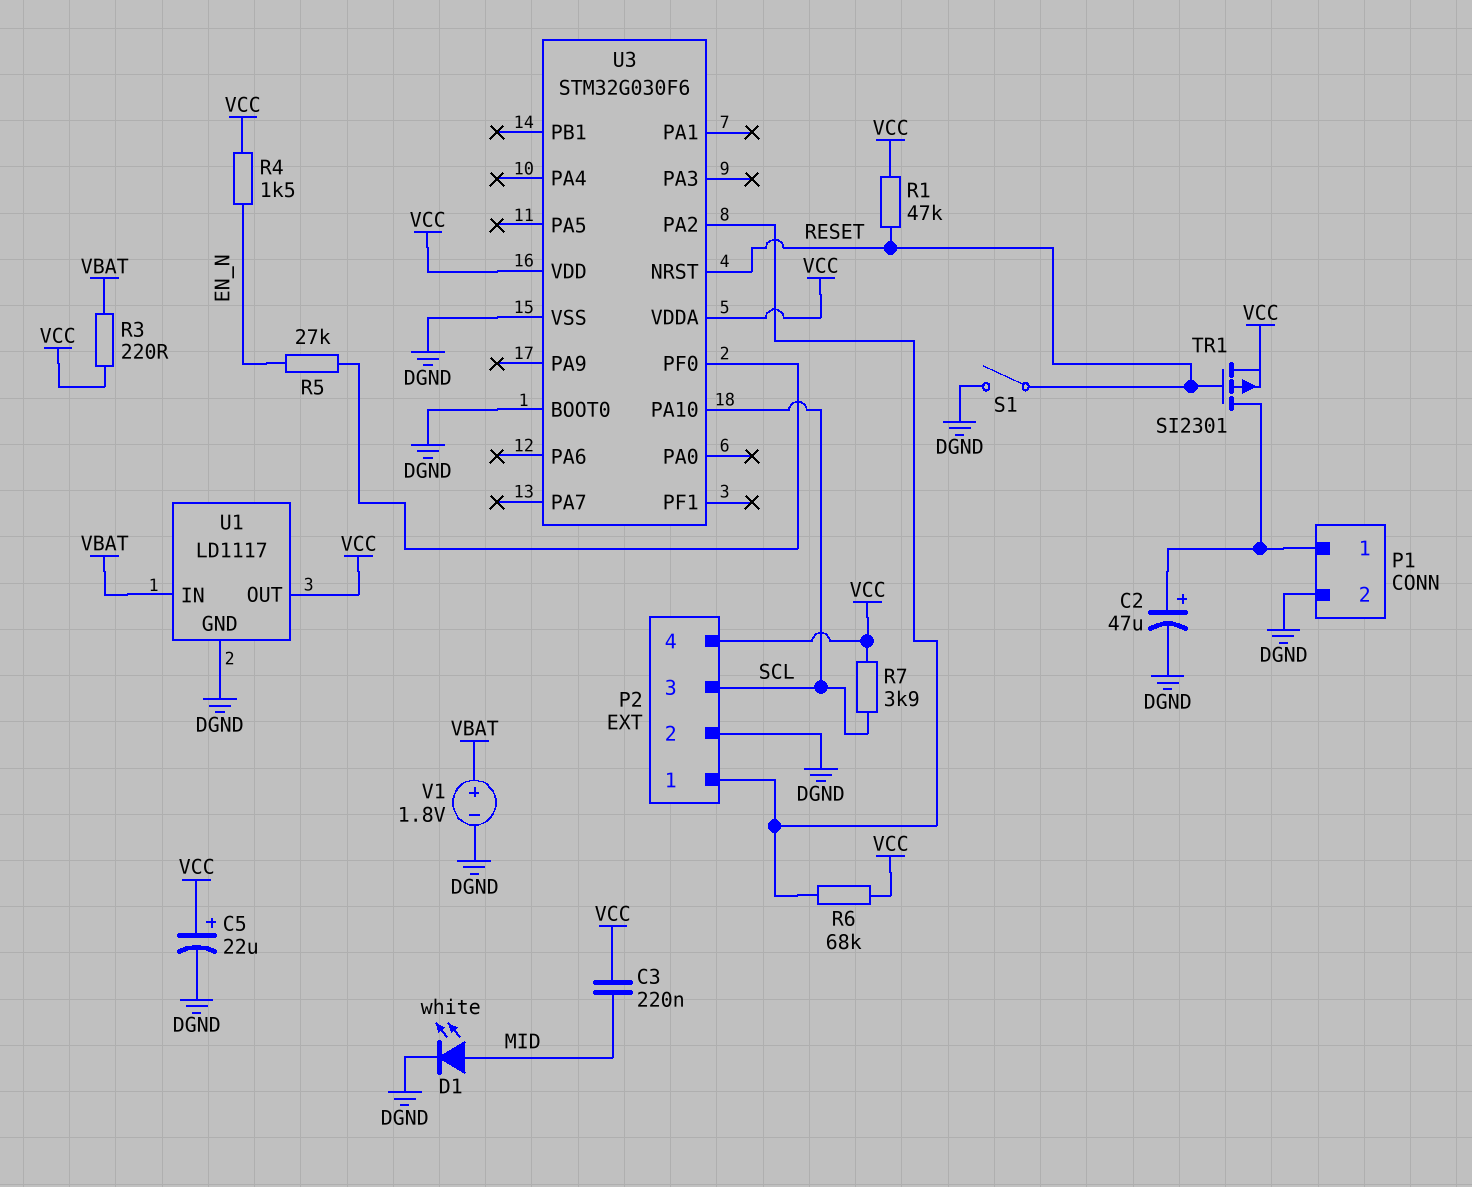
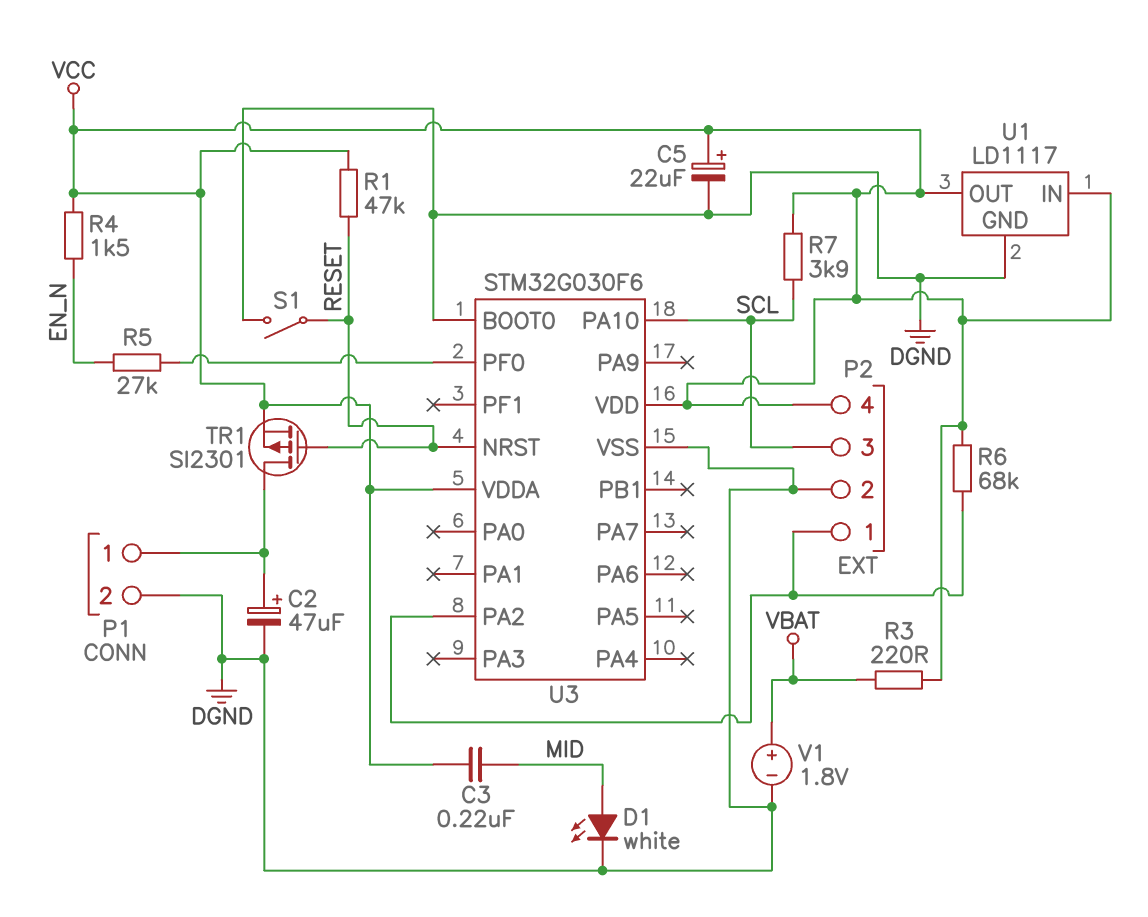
U1 pin IN: VBAT -> VCC

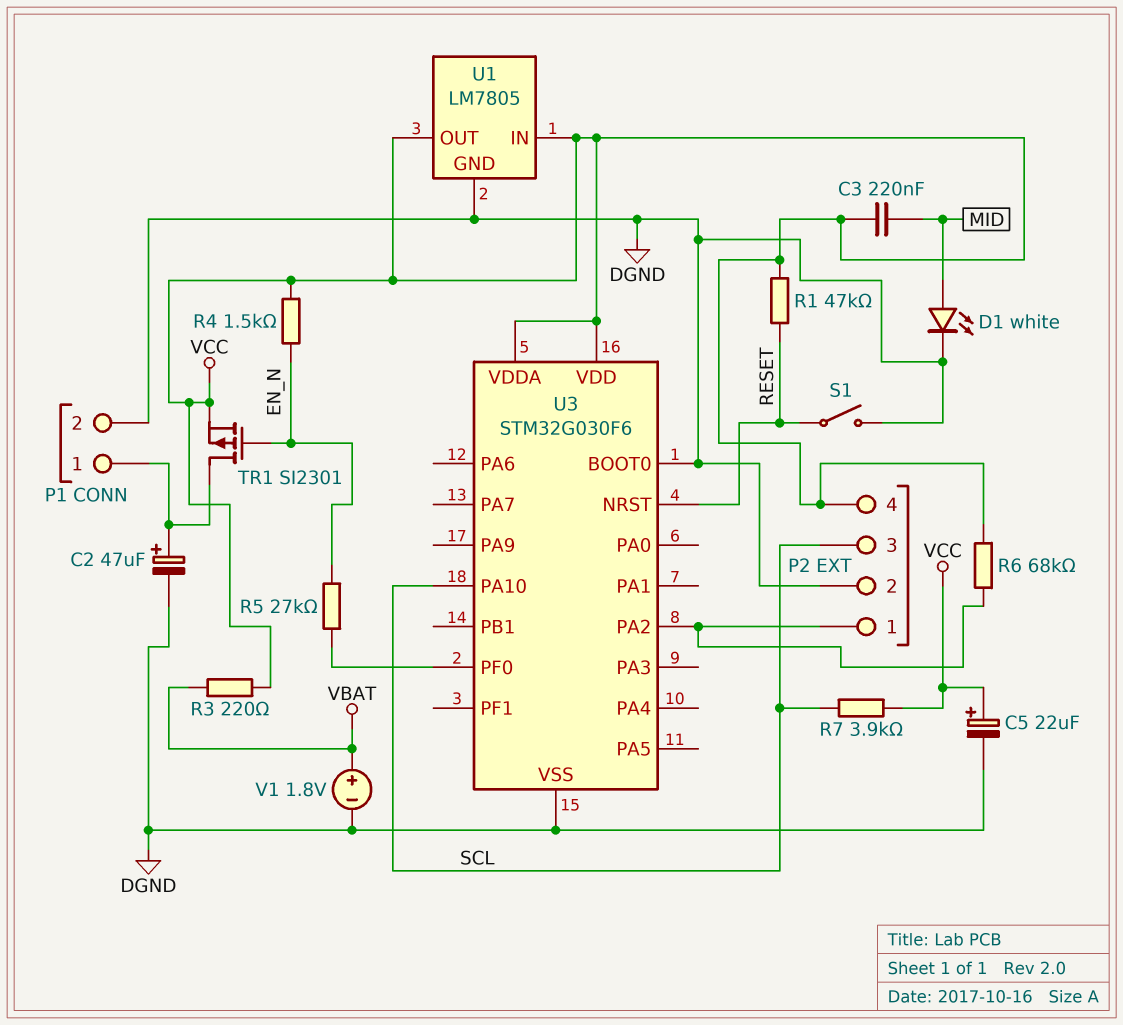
TR1: PMOS SI2301 (G RESET, D P1/1, S VCC) -> PMOS SI2301 (G EN_N, D P1/1, S VCC)
U1: LD1117 -> LM7805

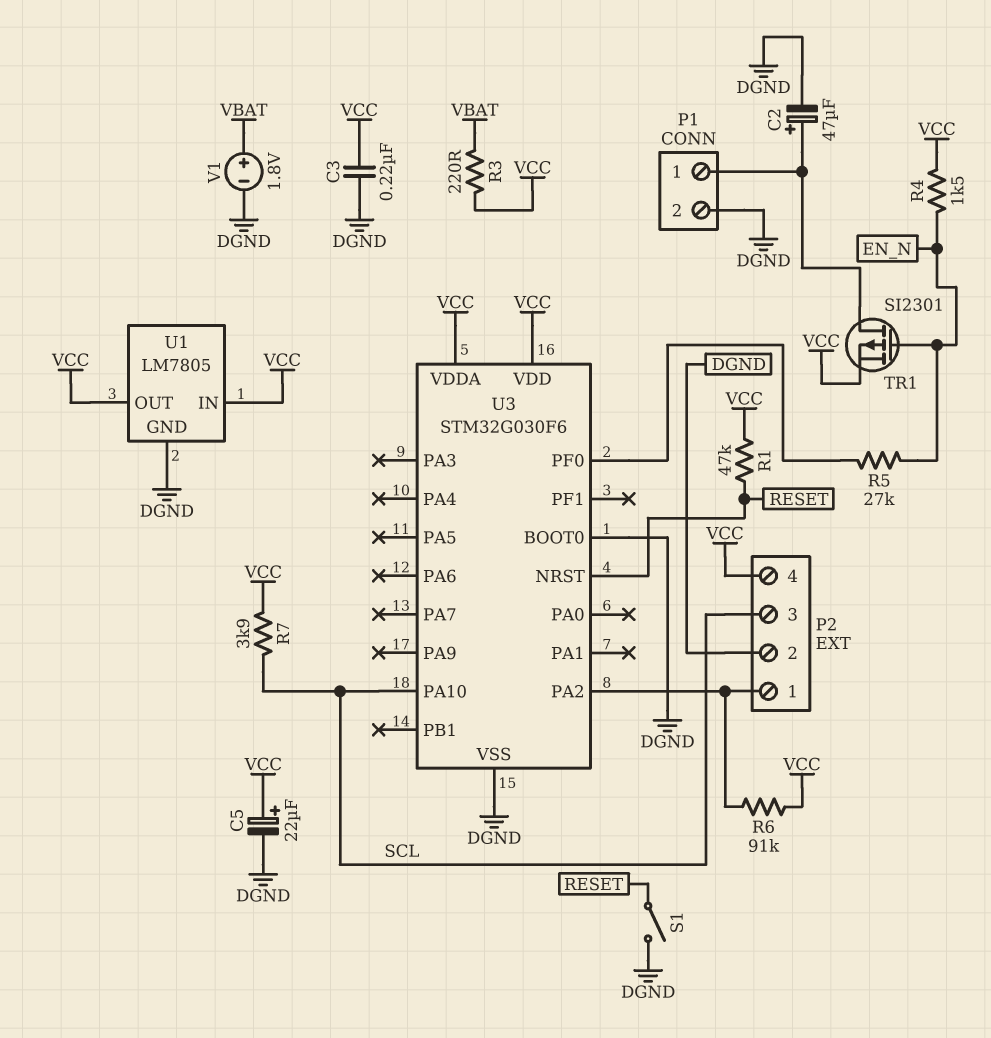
C3: 220nF (MID, VCC) -> 220nF (DGND, VCC)
D1: LED white (A MID, K DGND) -> none
R6: 68k (P2/1, VCC) -> 91k (P2/1, VCC)

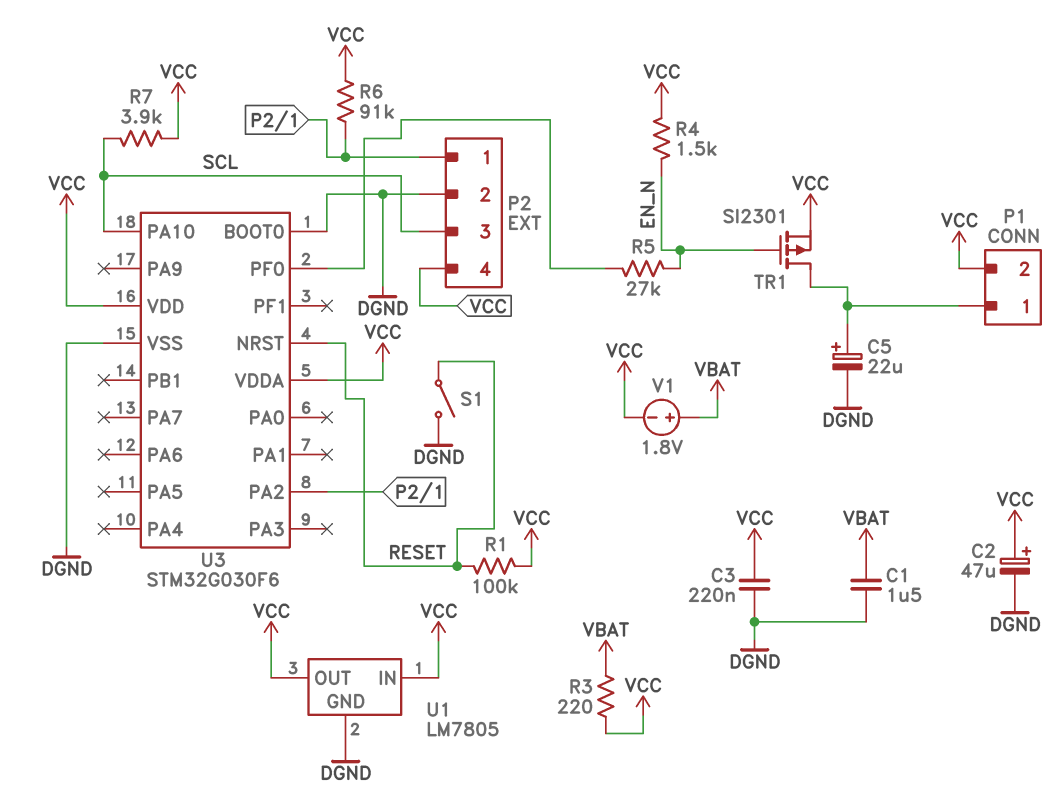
C1: none -> 1.5uF (DGND, VBAT)
C2: 47uF (plus P1/1, minus DGND) -> 47uF (plus VCC, minus DGND)
C5: 22uF (plus VCC, minus DGND) -> 22uF (plus P1/1, minus DGND)
P1 pin 2: DGND -> VCC
R1: 47k (RESET, VCC) -> 100k (RESET, VCC)
V1: 1.8V (plus VBAT, minus DGND) -> 1.8V (plus VBAT, minus VCC)

